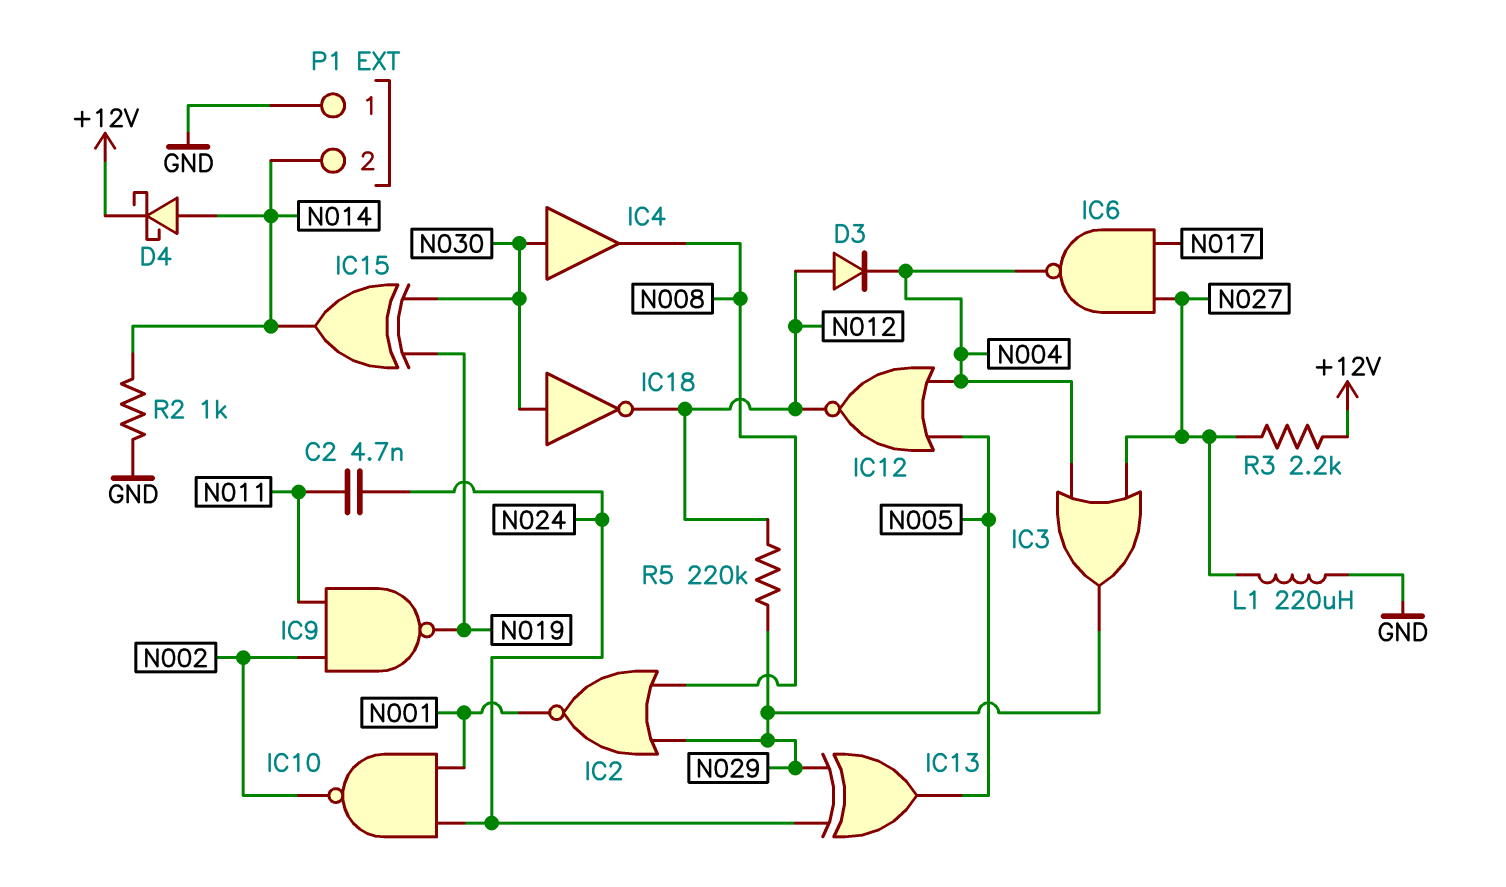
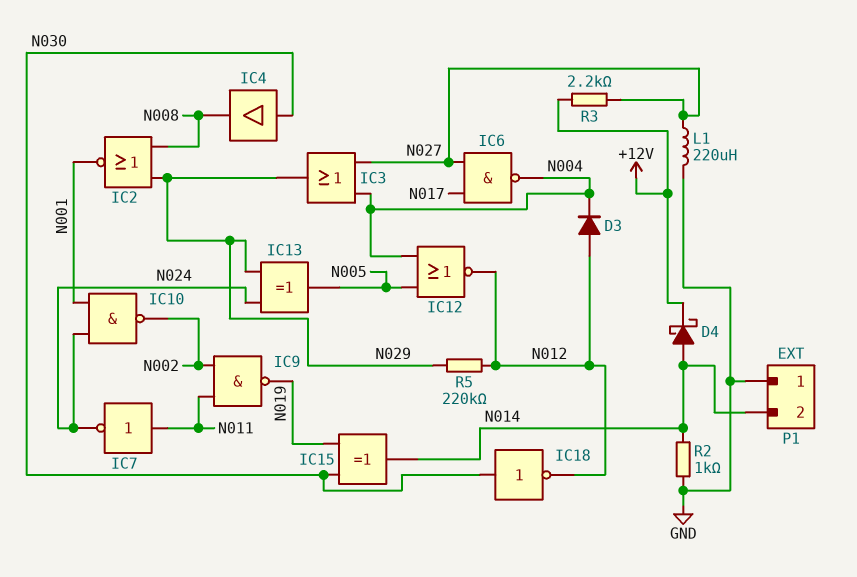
C2: 4.7nF (N011, N024) -> none
IC7: none -> NOT (in N011, out N024)

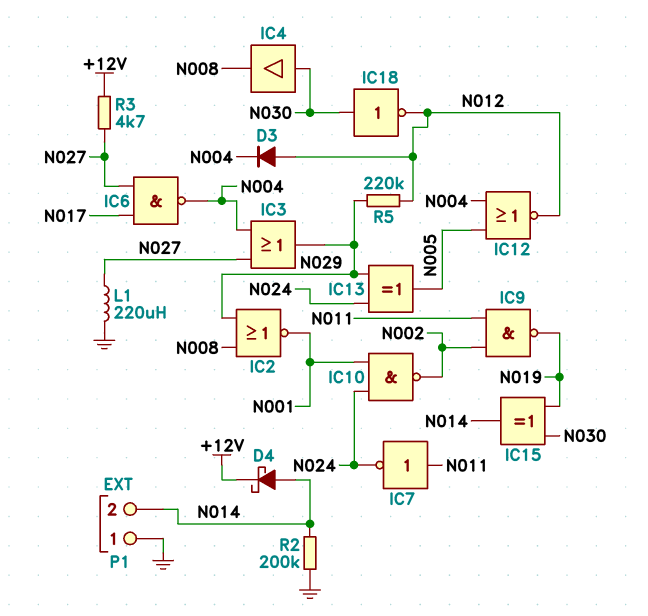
R2: 1k (GND, N014) -> 200k (GND, N014)
R3: 2.2k (+12V, N027) -> 4.7k (+12V, N027)

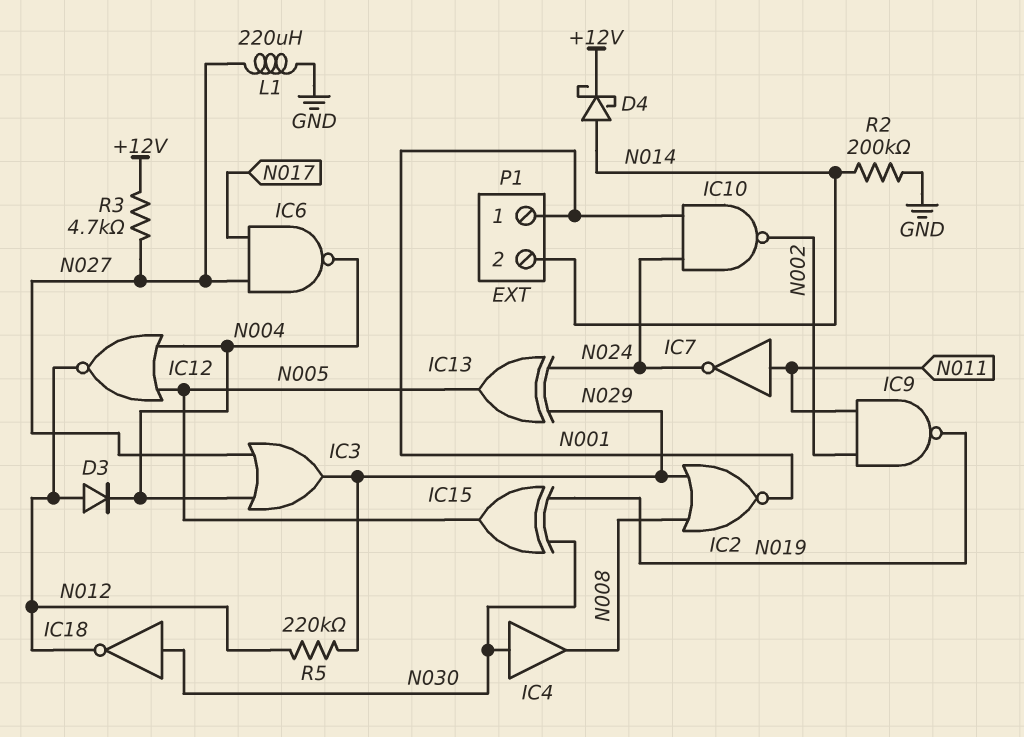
IC15: XOR (in N019, in N030, out N014) -> XOR (in N019, in N030, out N005)
P1 pin 1: GND -> N001

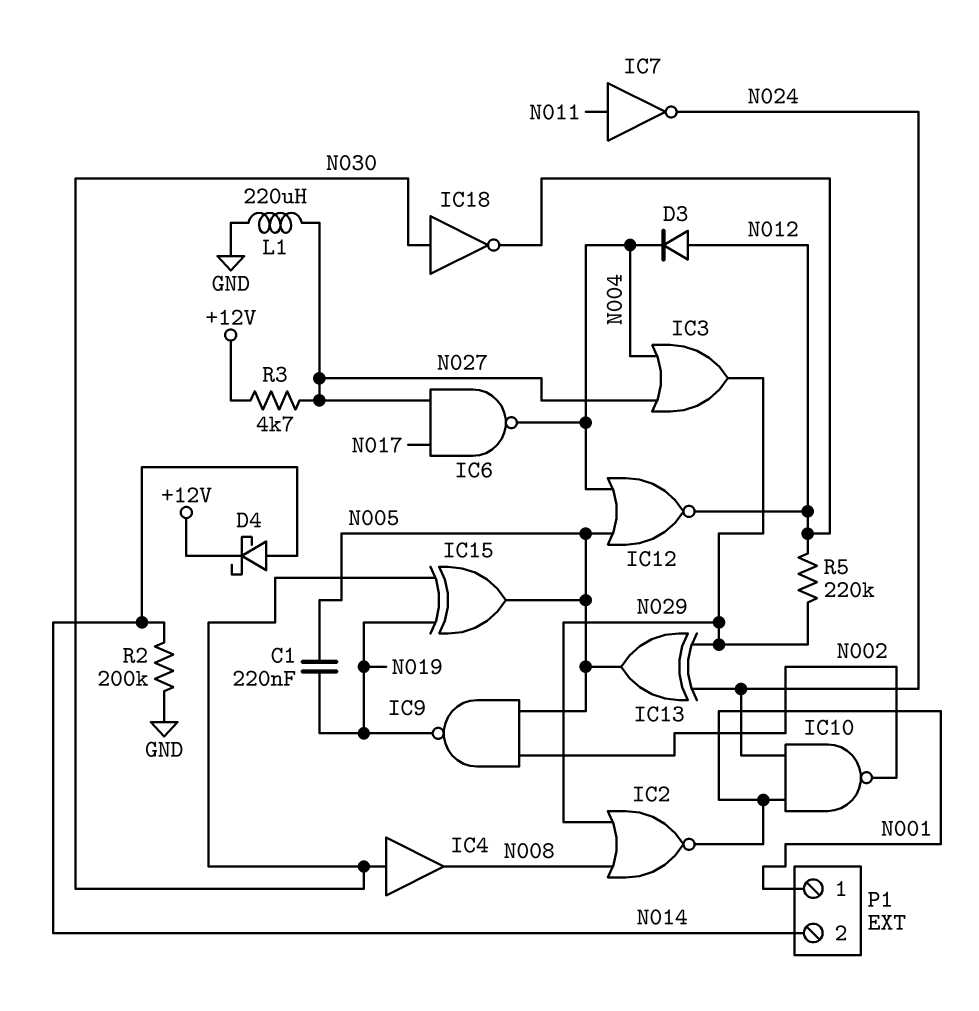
C1: none -> 220nF (N005, N019)
IC9: NAND (in N002, in N011, out N019) -> NAND (in N002, in N005, out N019)

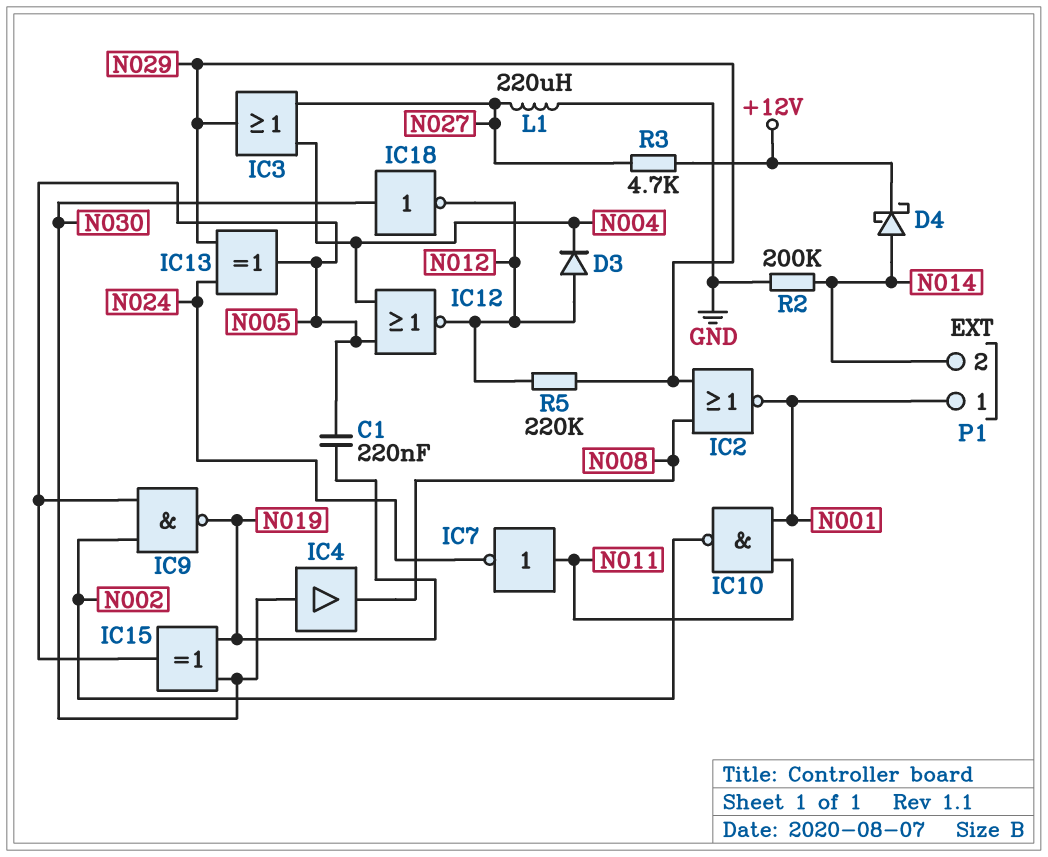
IC6: NAND (in N017, in N027, out N004) -> none
IC10: NAND (in N001, in N024, out N002) -> NAND (in N001, in N011, out N002)

